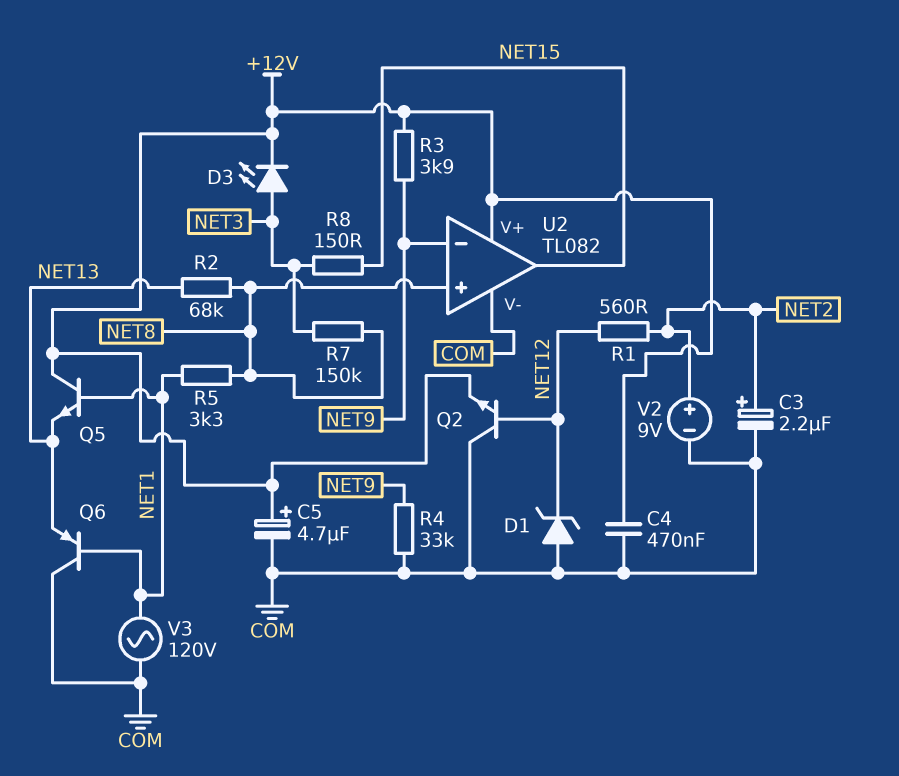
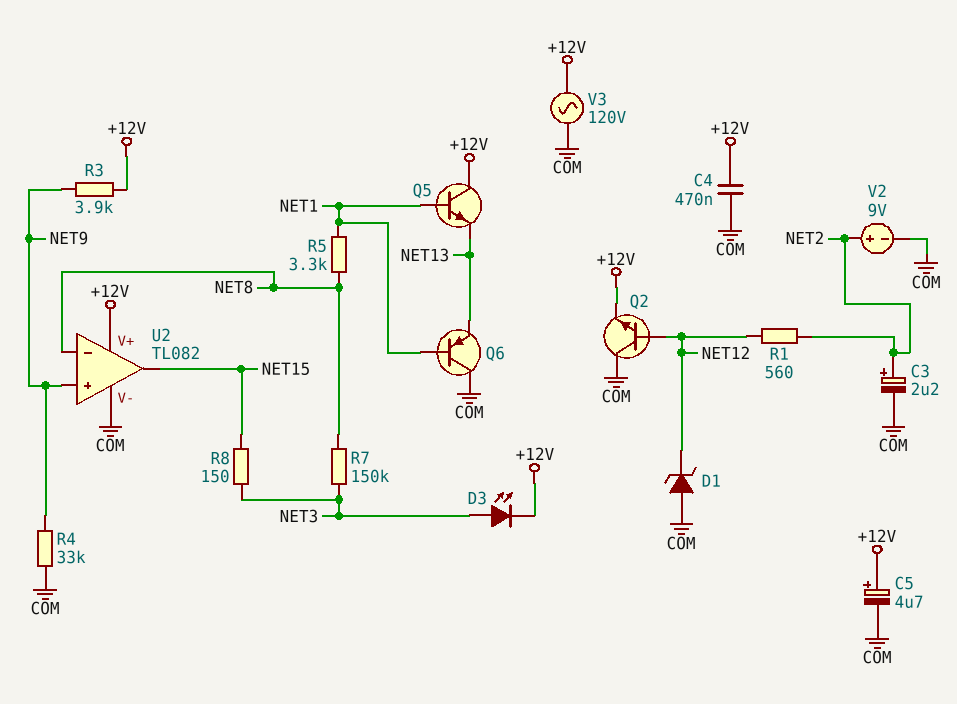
R2: 68k (NET8, NET13) -> none
U2 pin in+: NET8 -> NET9
U2 pin in-: NET9 -> NET8
V3: AC 120V (COM, NET1) -> AC 120V (+12V, COM)

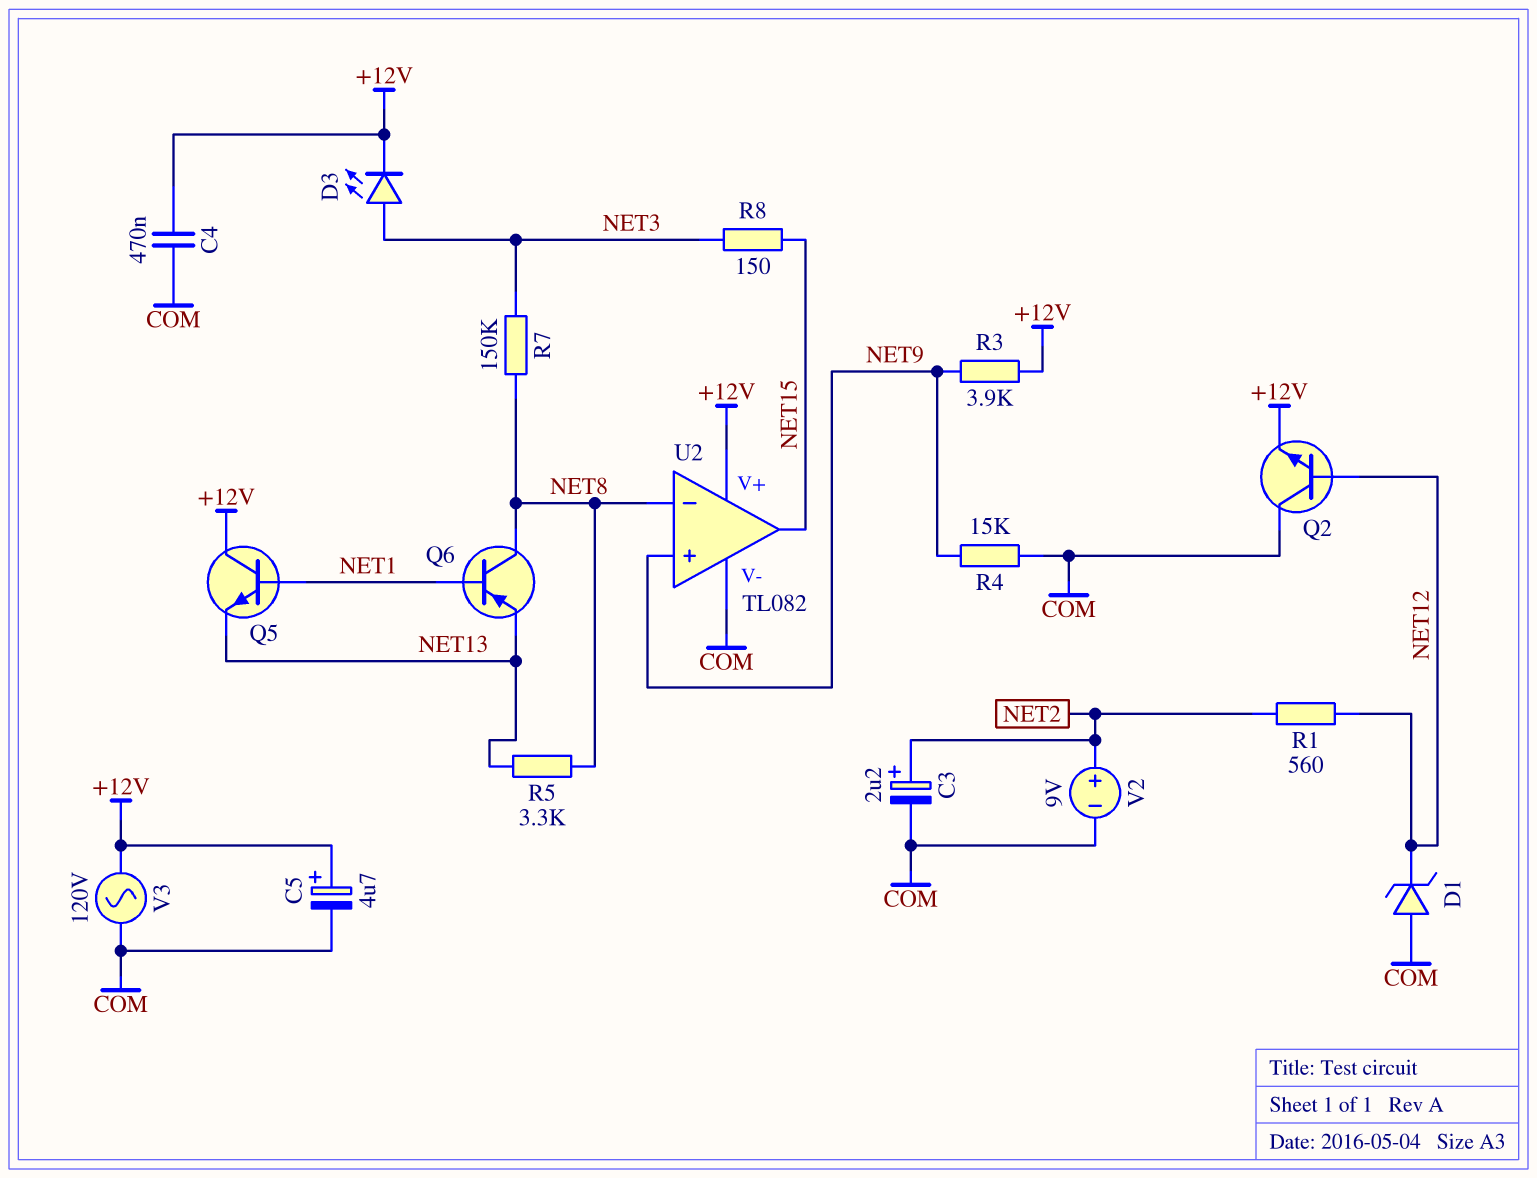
Q6: PNP (B NET1, C COM, E NET13) -> PNP (B NET1, C NET8, E NET13)
R4: 33k (COM, NET9) -> 15k (COM, NET9)
R5: 3.3k (NET1, NET8) -> 3.3k (NET8, NET13)

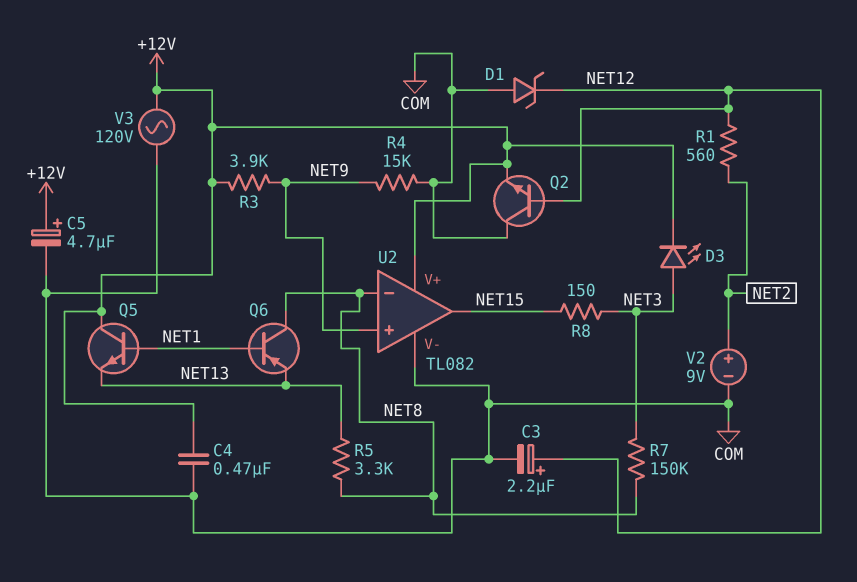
C3: 2.2uF (plus NET2, minus COM) -> 2.2uF (plus NET12, minus COM)

